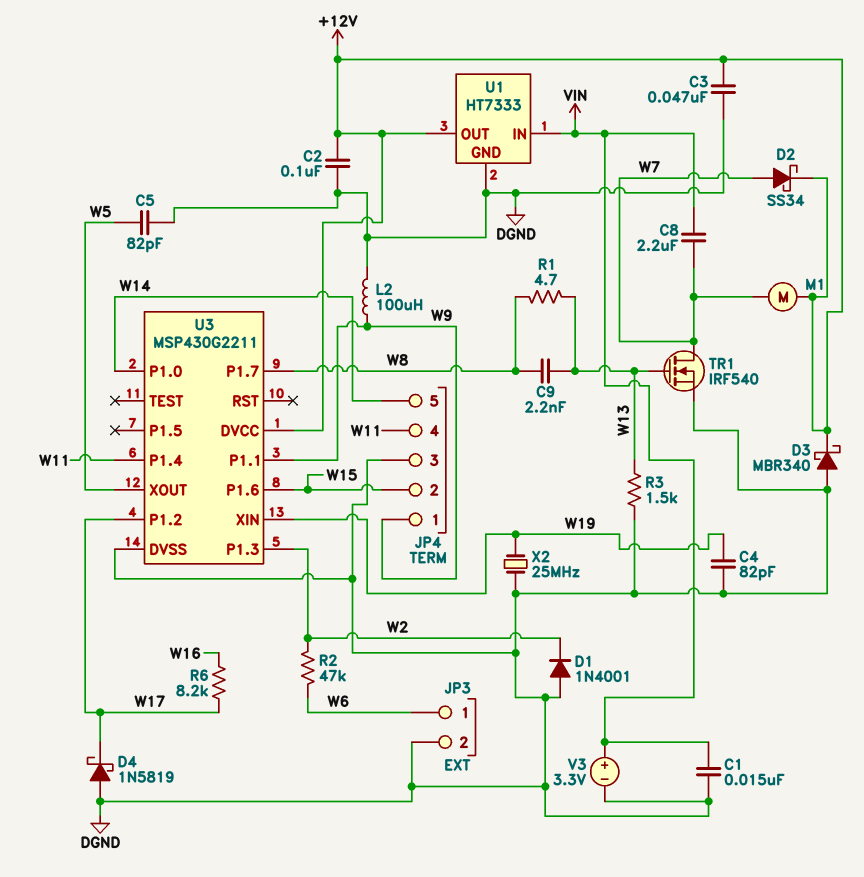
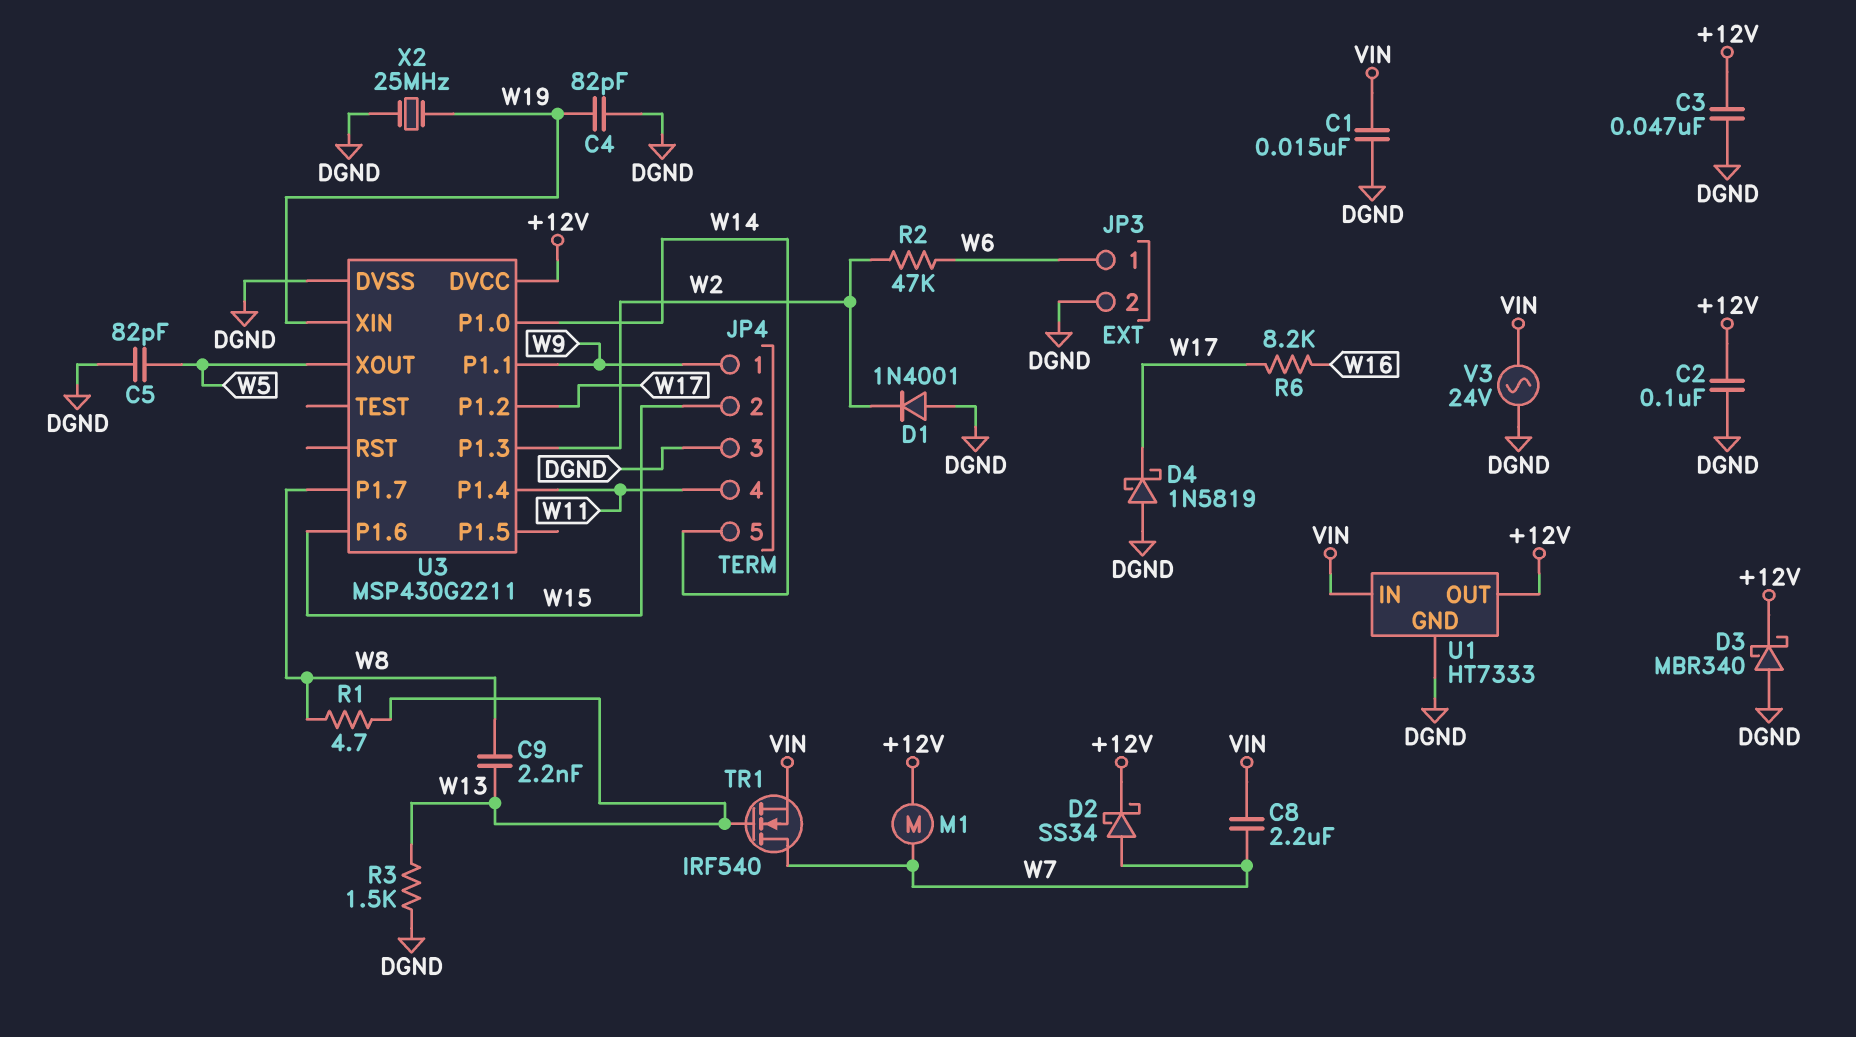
L2: 100uH (DGND, W9) -> none
TR1: NMOS IRF540 (G W13, D W7, S DGND) -> NMOS IRF540 (G W13, D W7, S VIN)
V3: 3.3V (plus VIN, minus DGND) -> AC 24V (DGND, VIN)

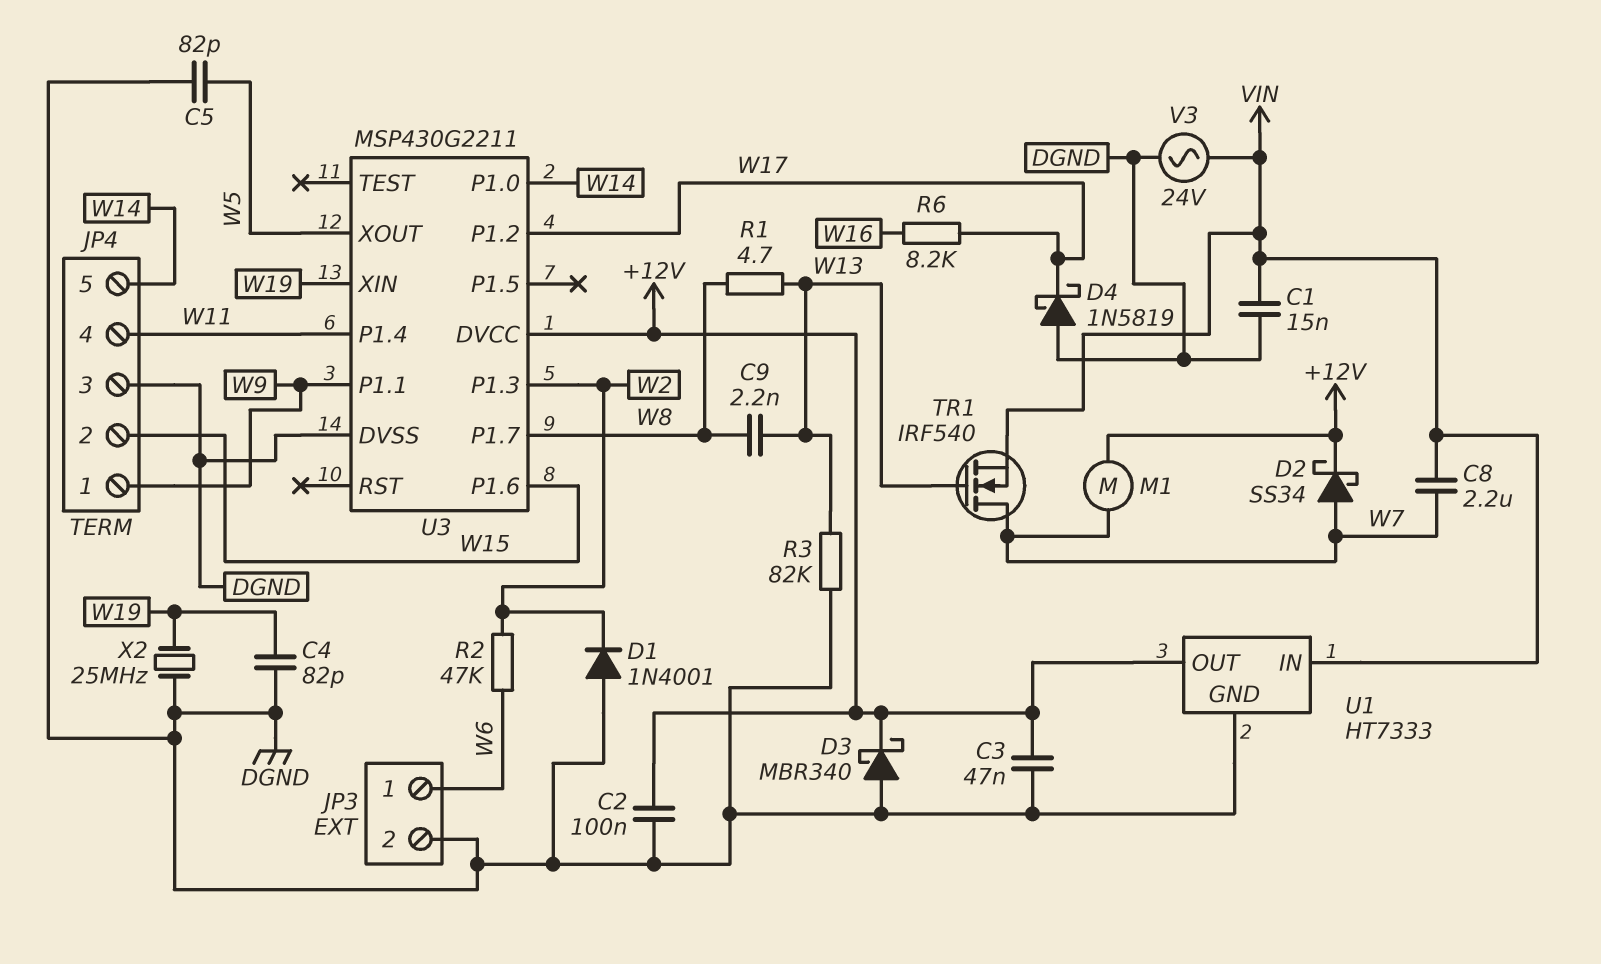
R3: 1.5k (DGND, W13) -> 82k (DGND, W13)

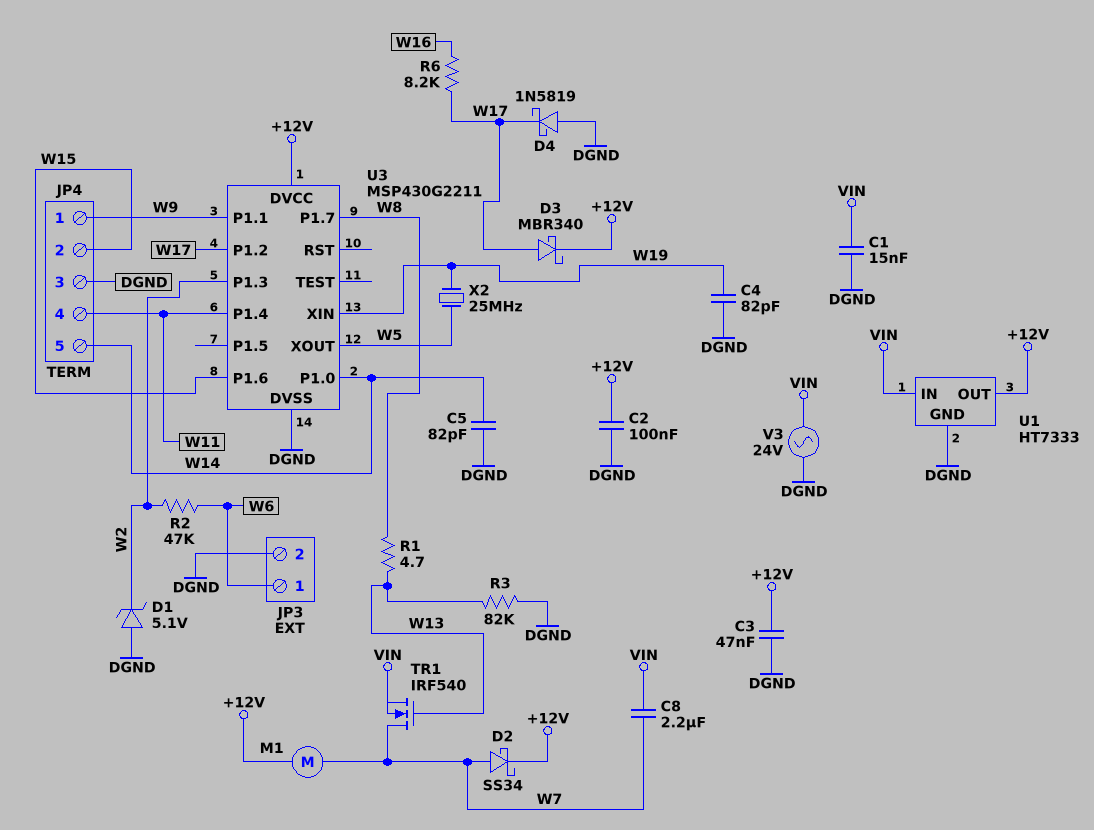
C5: 82pF (DGND, W5) -> 82pF (DGND, W14)
C9: 2.2nF (W8, W13) -> none
D1: diode 1N4001 (A DGND, K W2) -> zener 5.1V (A DGND, K W2)
D3: schottky MBR340 (A DGND, K +12V) -> schottky MBR340 (A W17, K +12V)
X2: 25MHz (DGND, W19) -> 25MHz (W5, W19)

